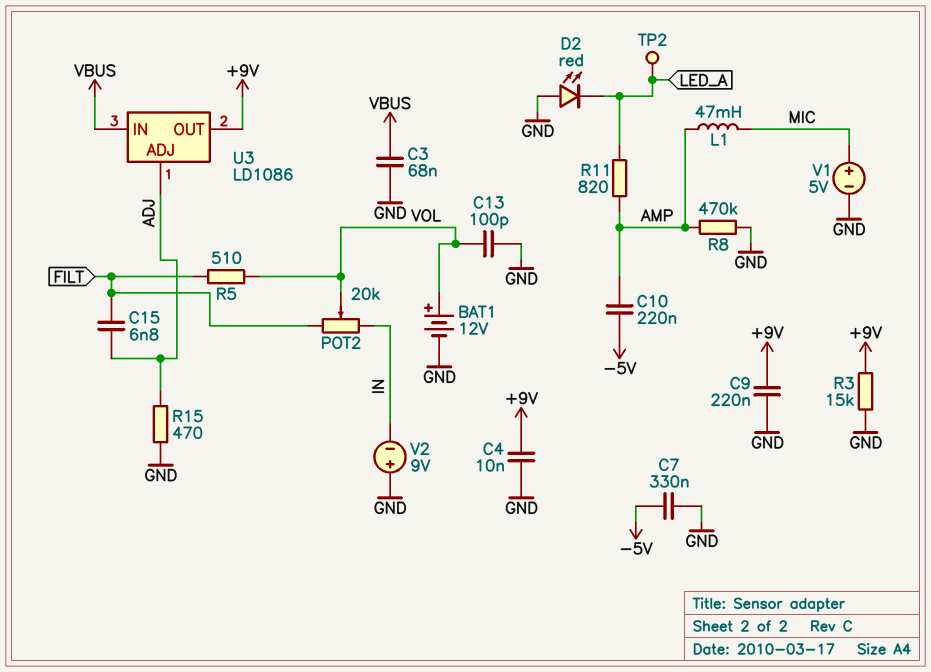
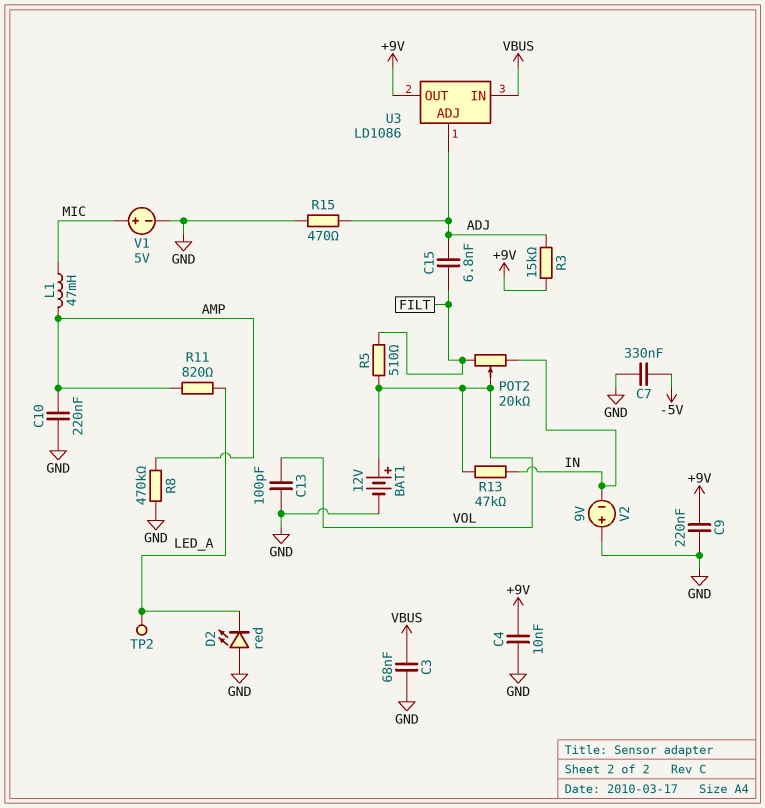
C10: 220nF (-5V, AMP) -> 220nF (AMP, GND)
R3: 15k (+9V, GND) -> 15k (+9V, ADJ)
R13: none -> 47k (IN, VOL)

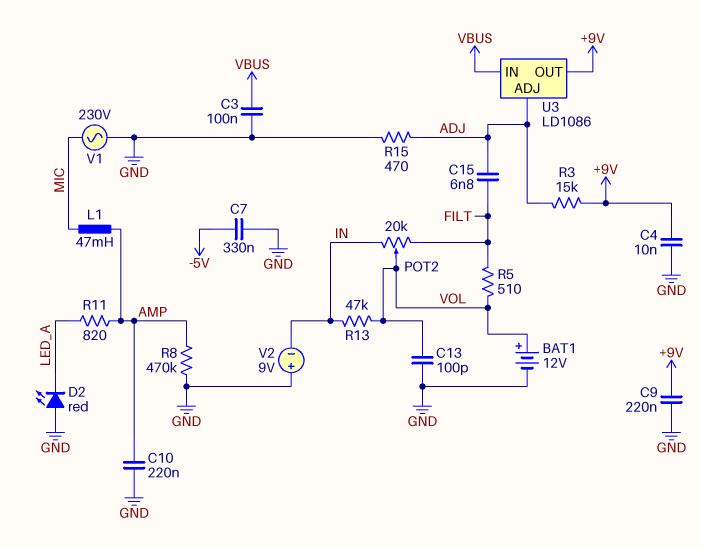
C3: 68nF (GND, VBUS) -> 100nF (GND, VBUS)
TP2: test point (LED_A) -> none
V1: 5V (plus MIC, minus GND) -> AC 230V (GND, MIC)

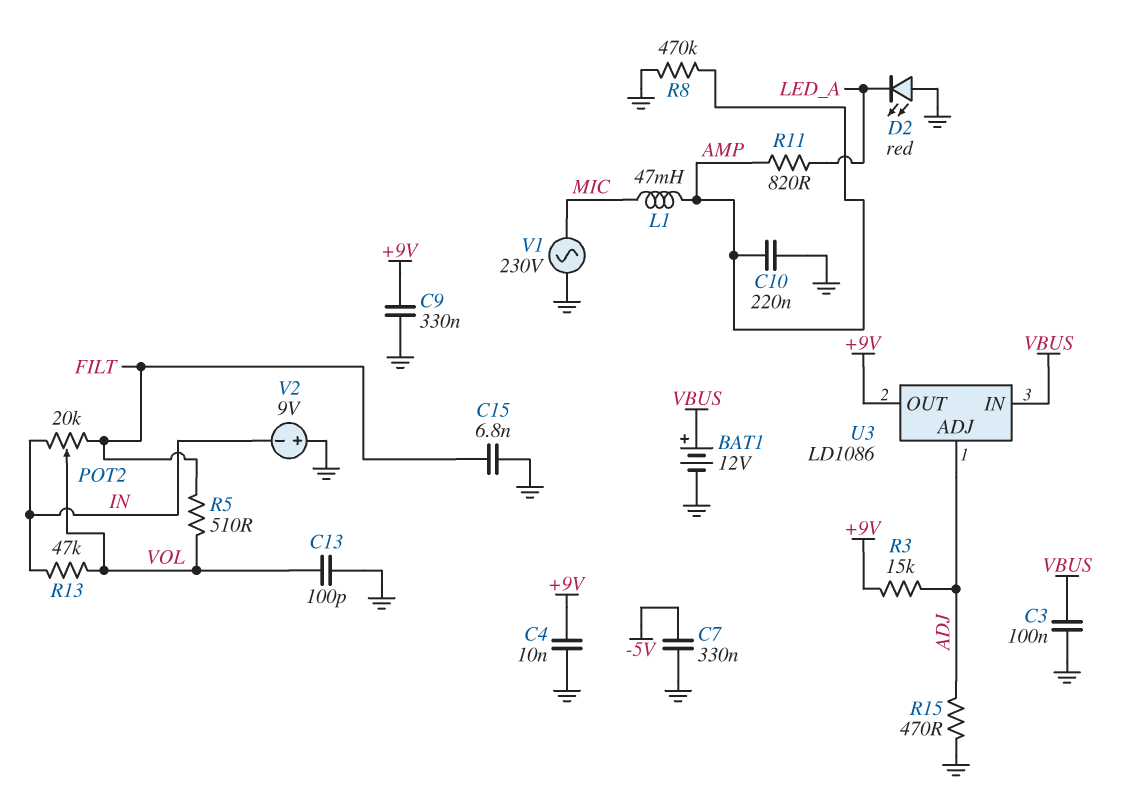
BAT1: 12V (plus VOL, minus GND) -> 12V (plus VBUS, minus GND)
C9: 220nF (+9V, GND) -> 330nF (+9V, GND)
C15: 6.8nF (ADJ, FILT) -> 6.8nF (FILT, GND)

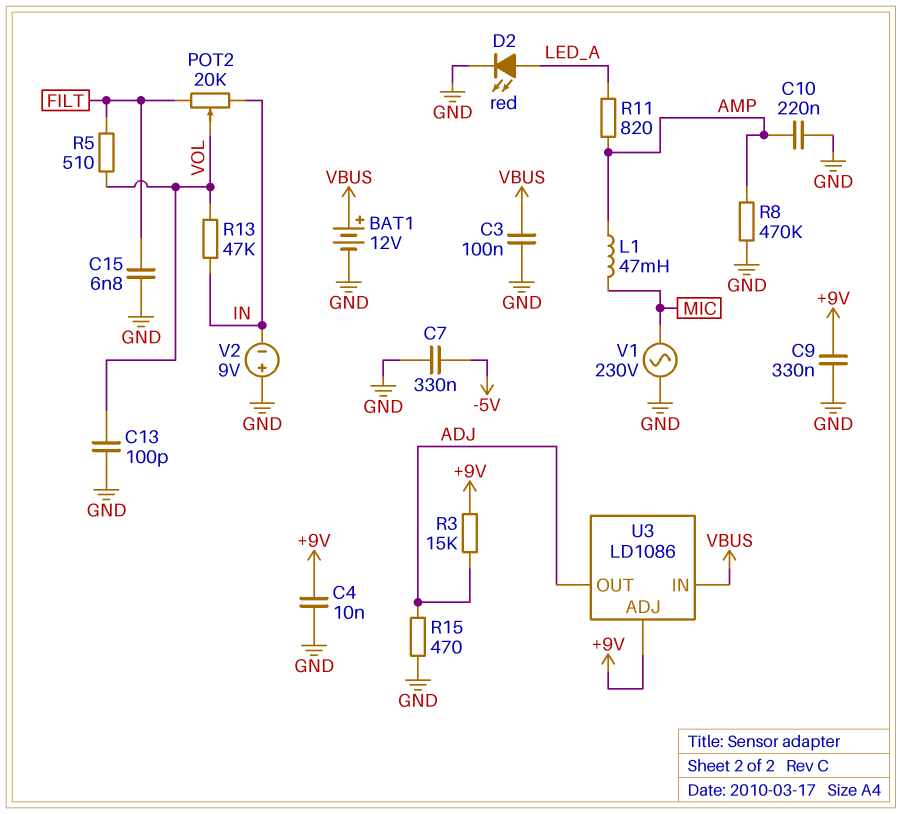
D2: LED red (A GND, K LED_A) -> LED red (A LED_A, K GND)
U3 pin ADJ: ADJ -> +9V
U3 pin OUT: +9V -> ADJ

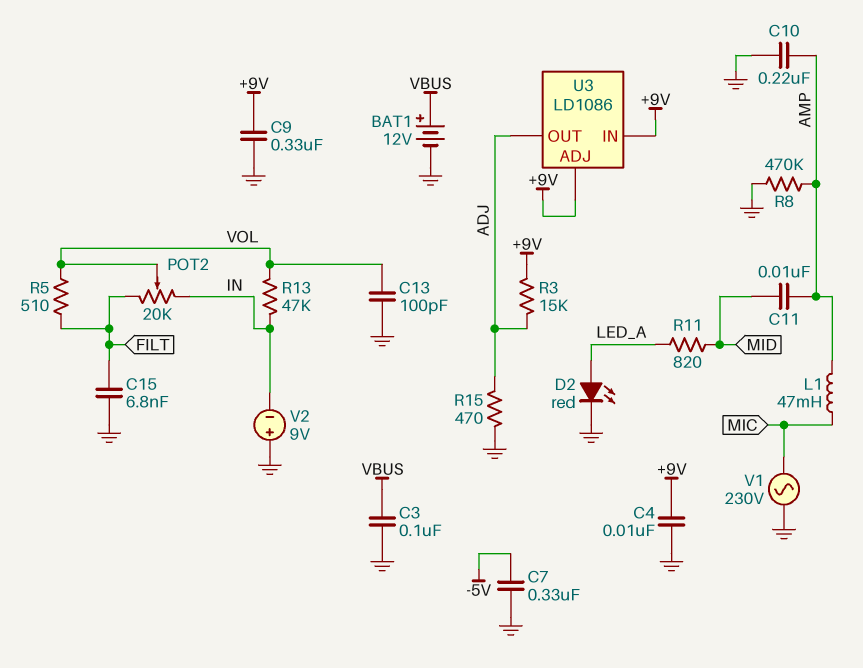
C11: none -> 10nF (AMP, MID)
R11: 820 (AMP, LED_A) -> 820 (LED_A, MID)
U3 pin IN: VBUS -> +9V

